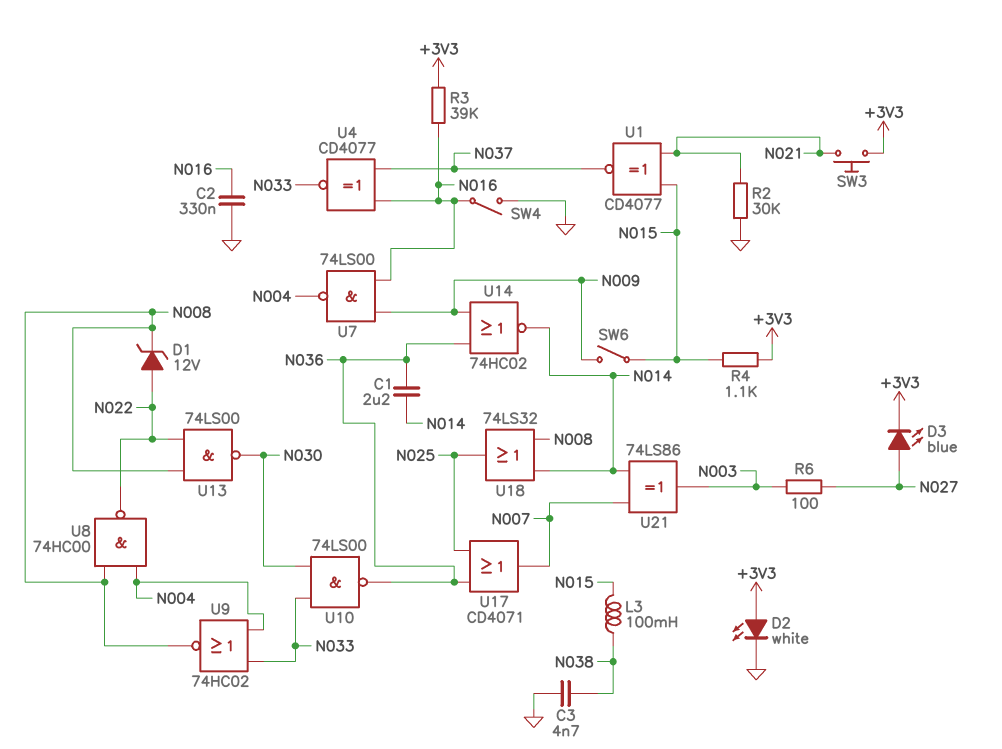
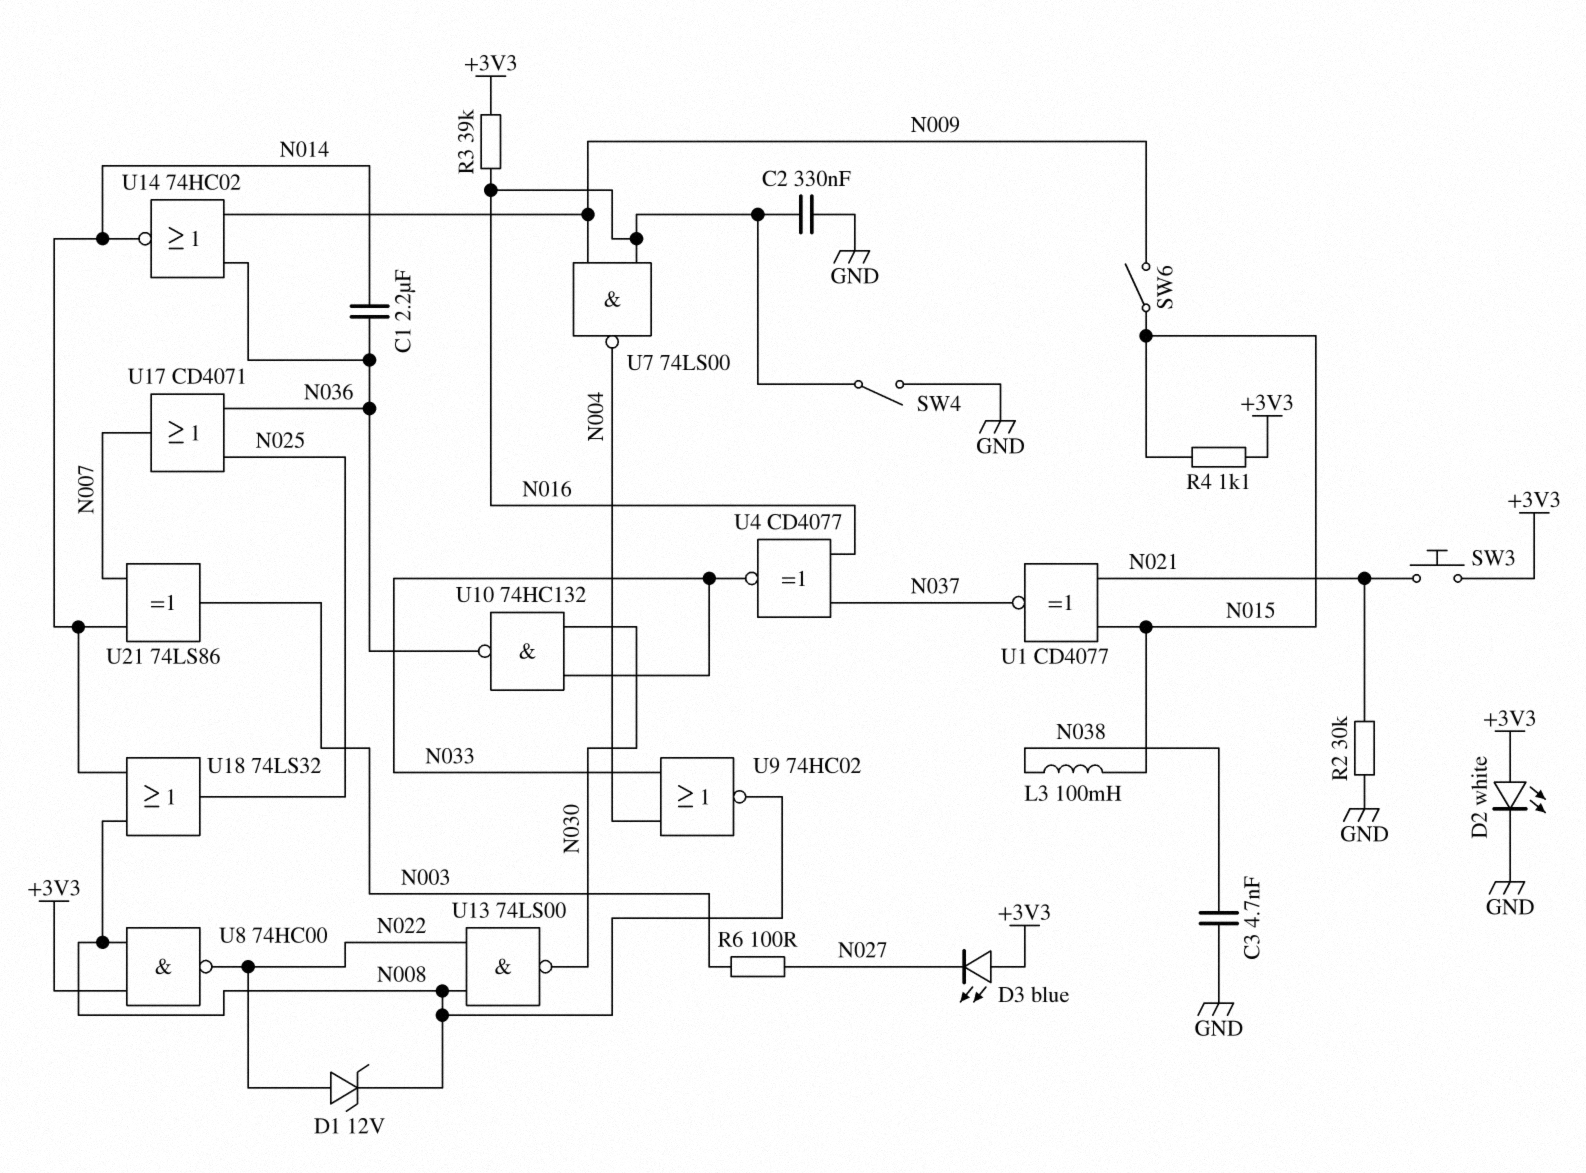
D3: LED blue (A N027, K +3V3) -> LED blue (A +3V3, K N027)
U8: NAND 74HC00 (in N004, in N008, out N022) -> NAND 74HC00 (in +3V3, in N008, out N022)
U10: NAND 74LS00 (in N030, in N033, out N036) -> NAND 74HC132 (in N030, in N033, out N036)

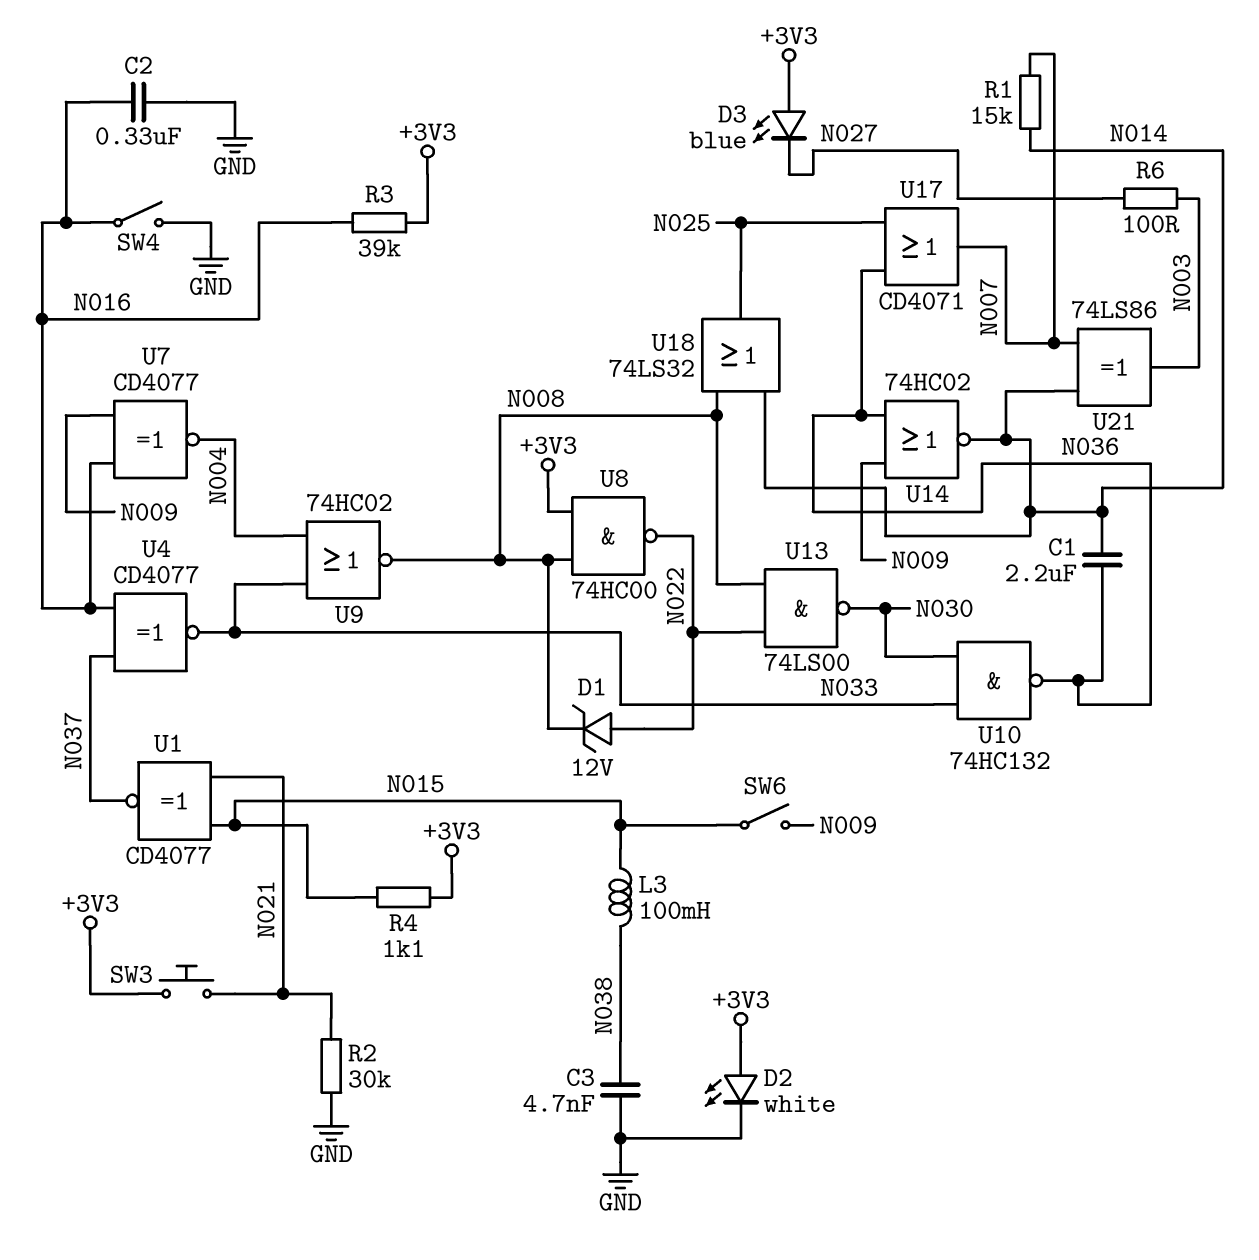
R1: none -> 15k (N007, N014)
U7: NAND 74LS00 (in N009, in N016, out N004) -> XNOR CD4077 (in N009, in N016, out N004)

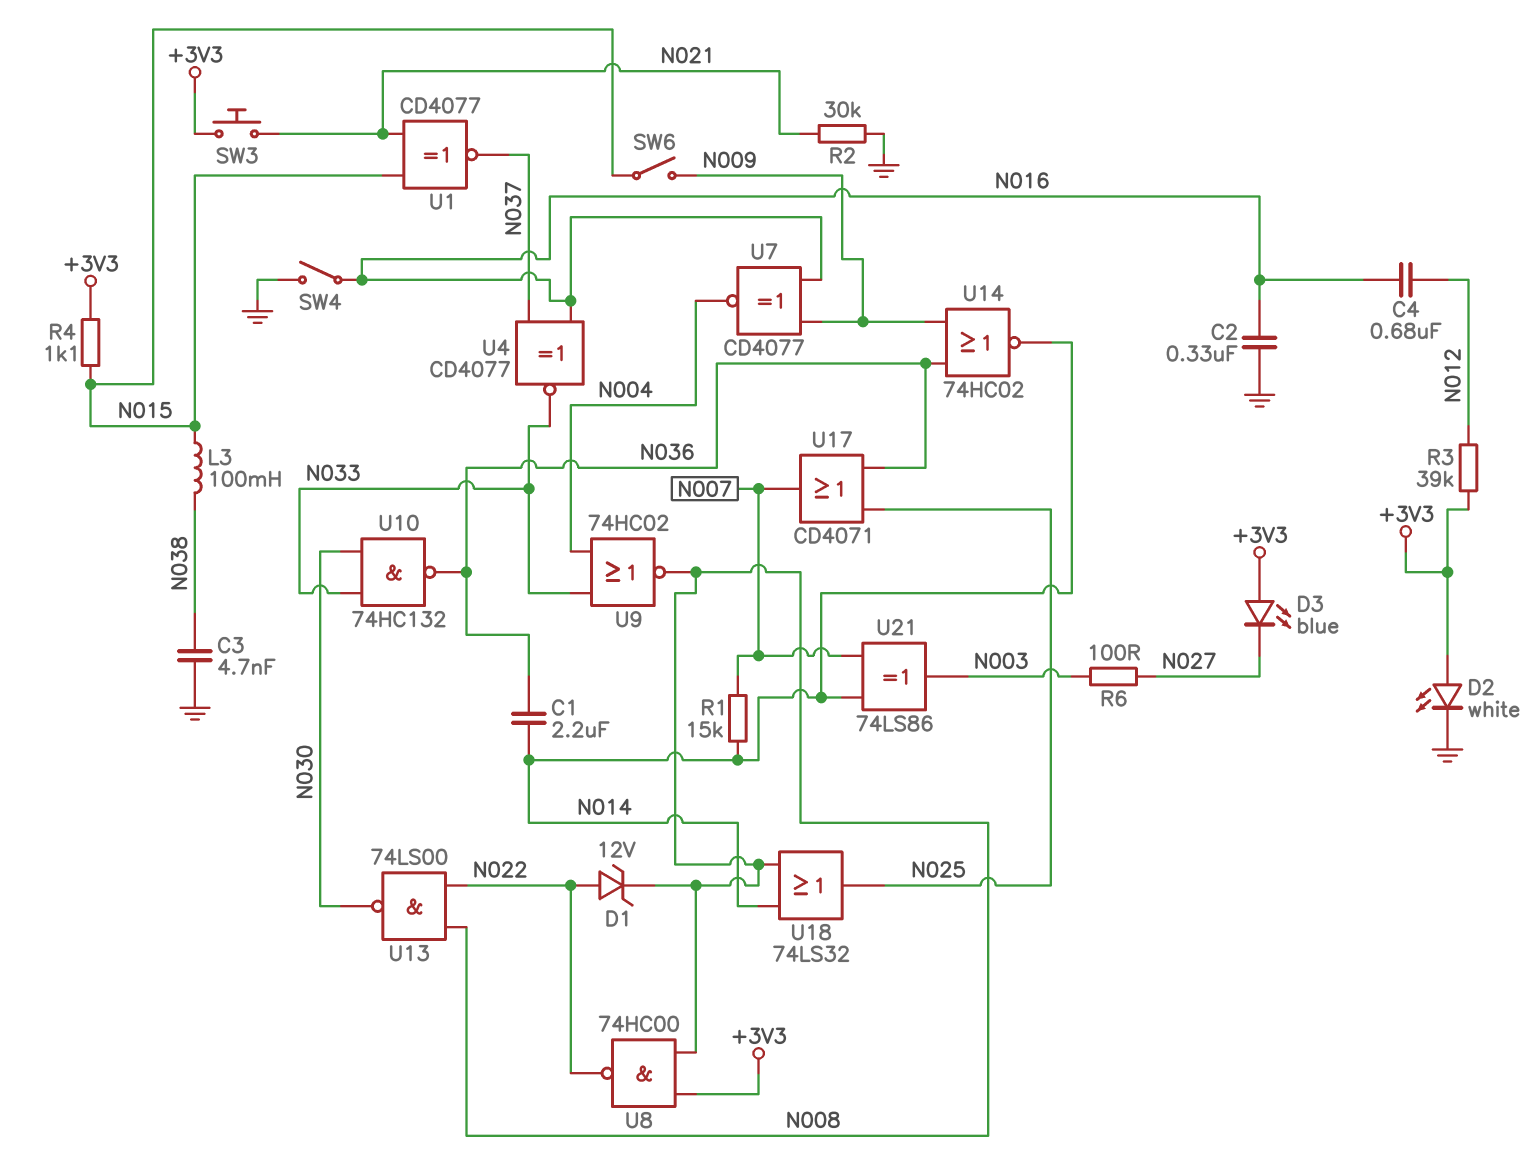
C4: none -> 680nF (N012, N016)
R3: 39k (+3V3, N016) -> 39k (+3V3, N012)

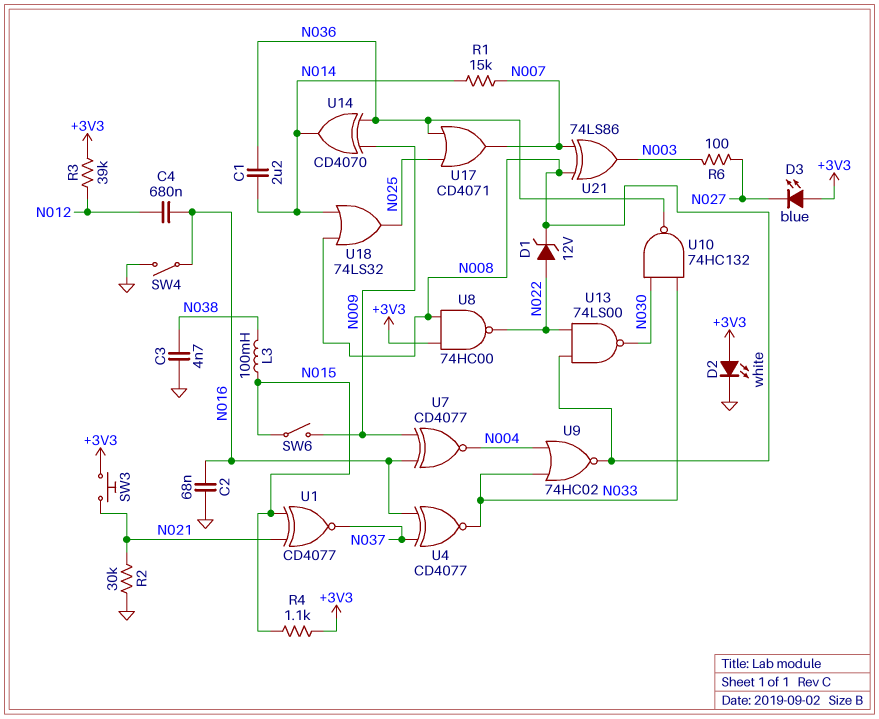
C2: 330nF (GND, N016) -> 68nF (GND, N016)
U14: NOR 74HC02 (in N009, in N036, out N014) -> XOR CD4070 (in N009, in N036, out N014)
U21: XOR 74LS86 (in N007, in N014, out N003) -> XOR 74LS86 (in N007, in N008, out N003)

